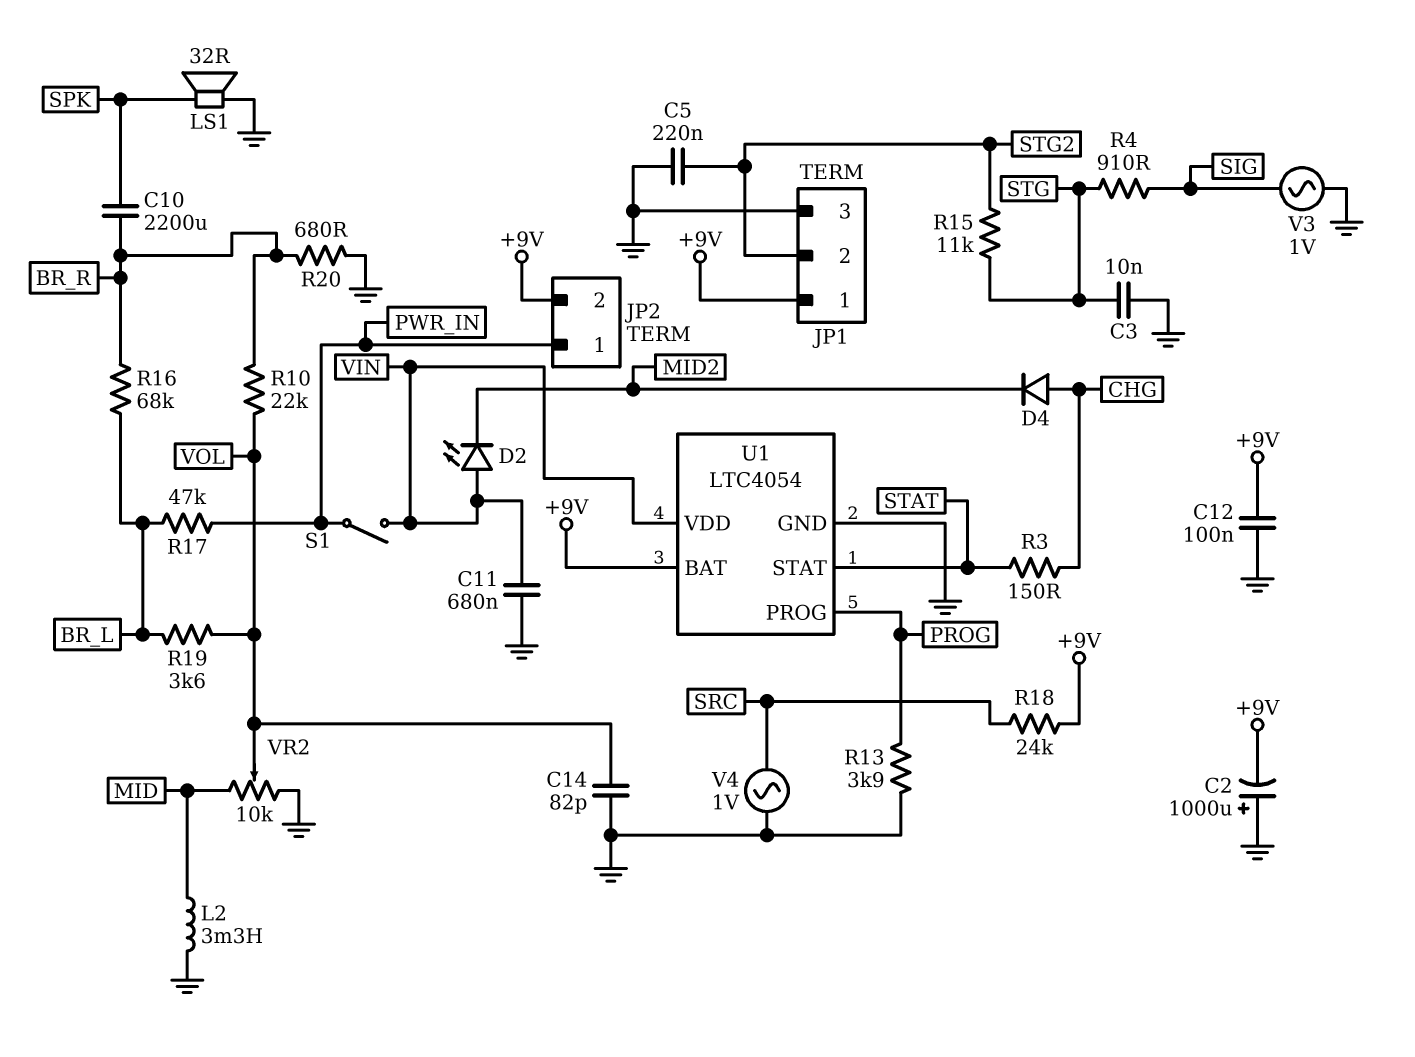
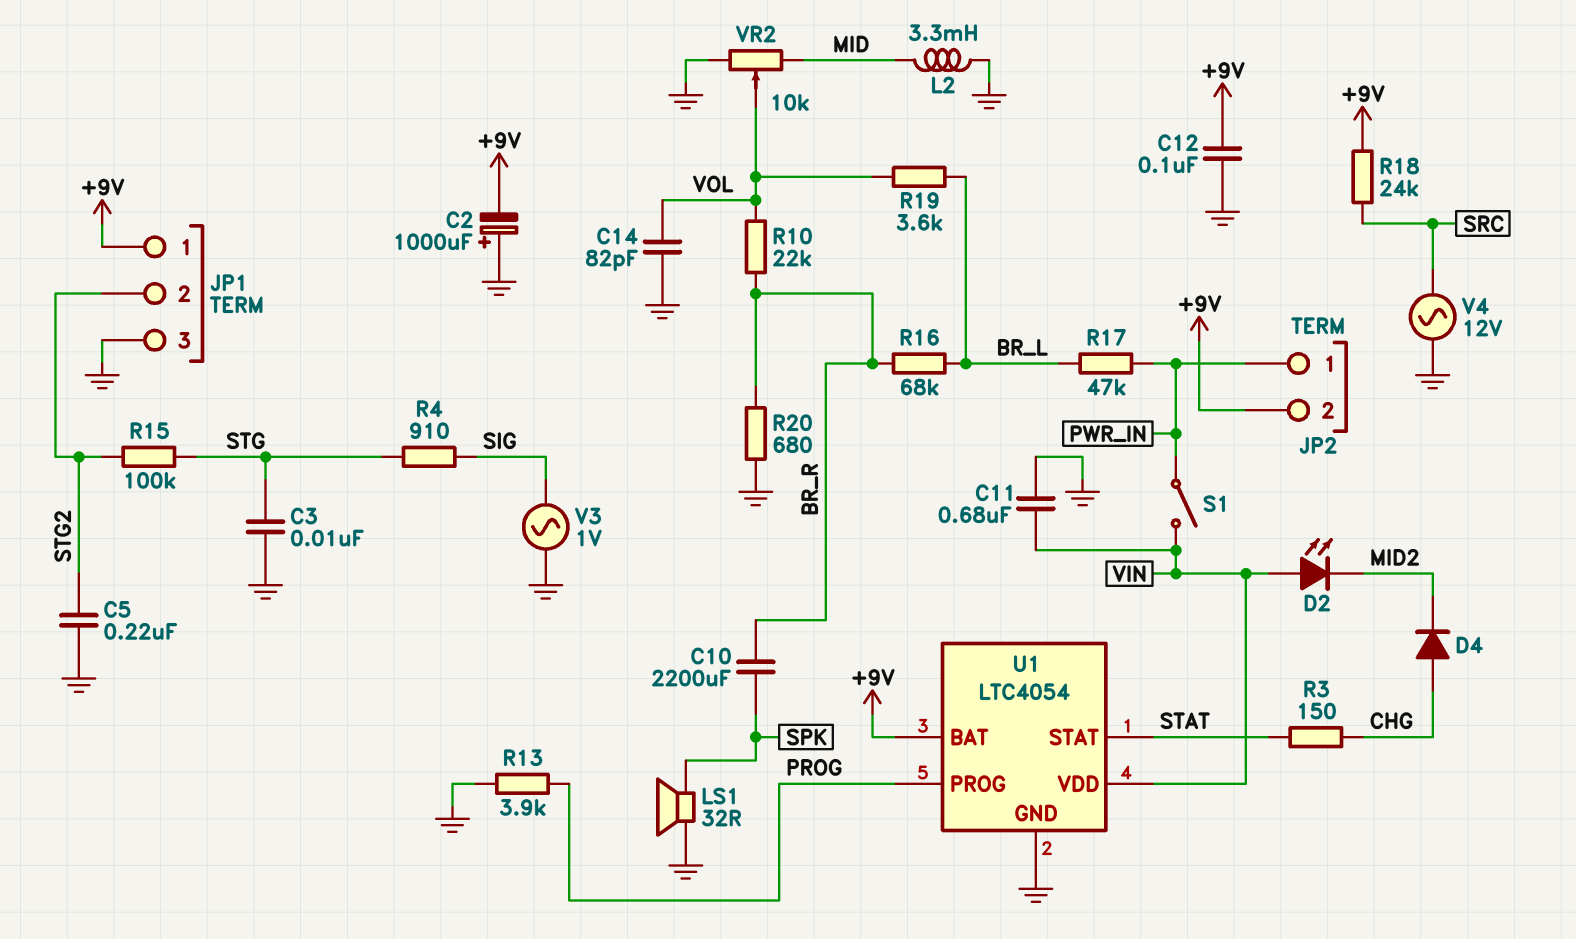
R15: 11k (STG, STG2) -> 100k (STG, STG2)
V4: AC 1V (GND, SRC) -> AC 12V (GND, SRC)

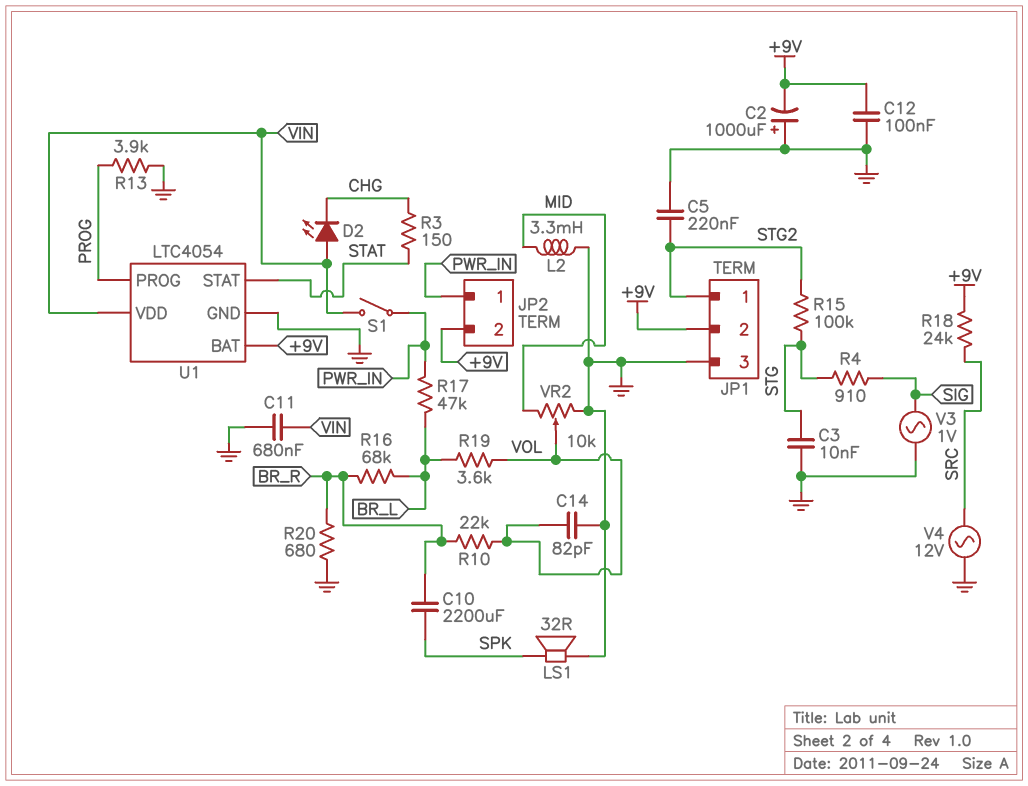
D2: LED (A VIN, K MID2) -> LED (A VIN, K CHG)
D4: diode (A CHG, K MID2) -> none
JP1 pin 1: +9V -> STG2
JP1 pin 2: STG2 -> +9V

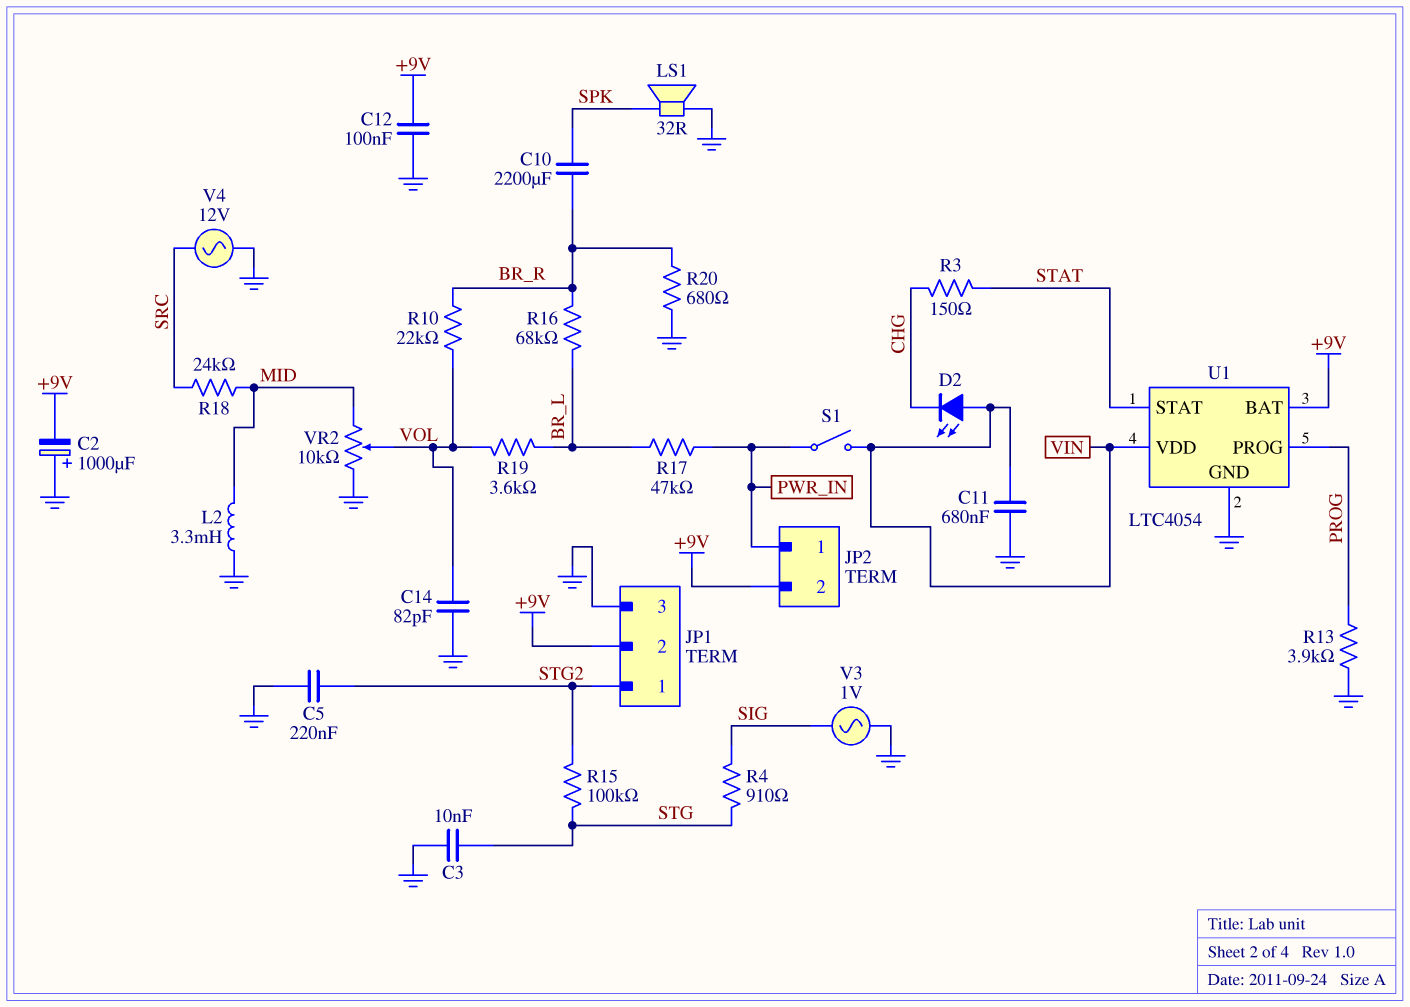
R18: 24k (+9V, SRC) -> 24k (MID, SRC)

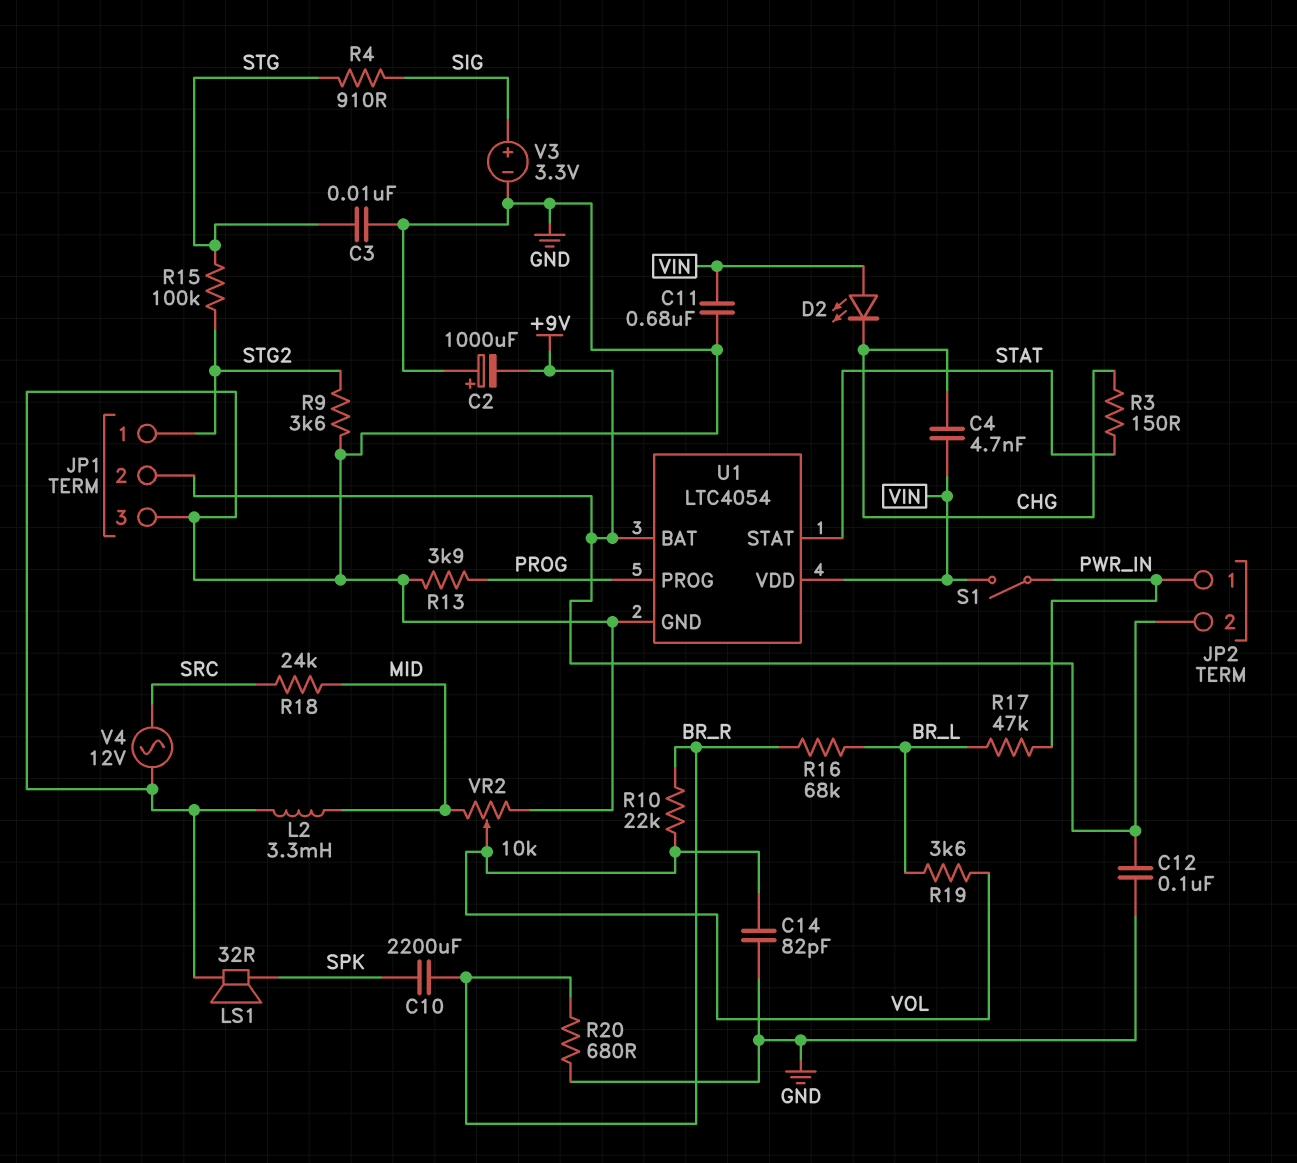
C4: none -> 4.7nF (CHG, VIN)
C5: 220nF (GND, STG2) -> none
R9: none -> 3.6k (GND, STG2)
V3: AC 1V (GND, SIG) -> 3.3V (plus SIG, minus GND)

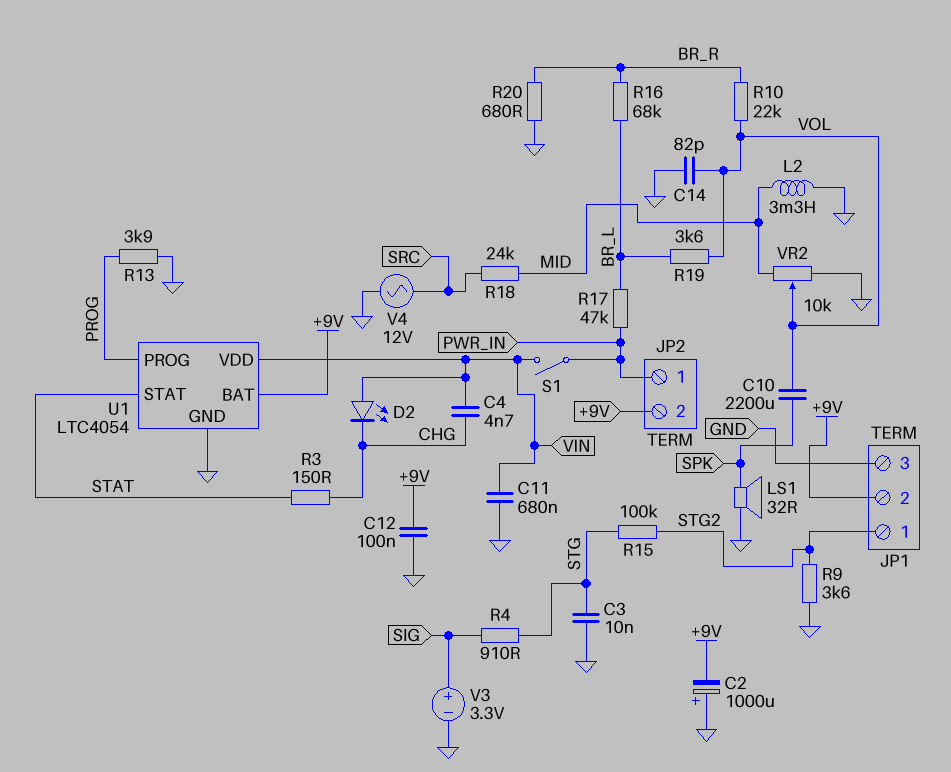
C10: 2200uF (BR_R, SPK) -> 2200uF (SPK, VOL)

